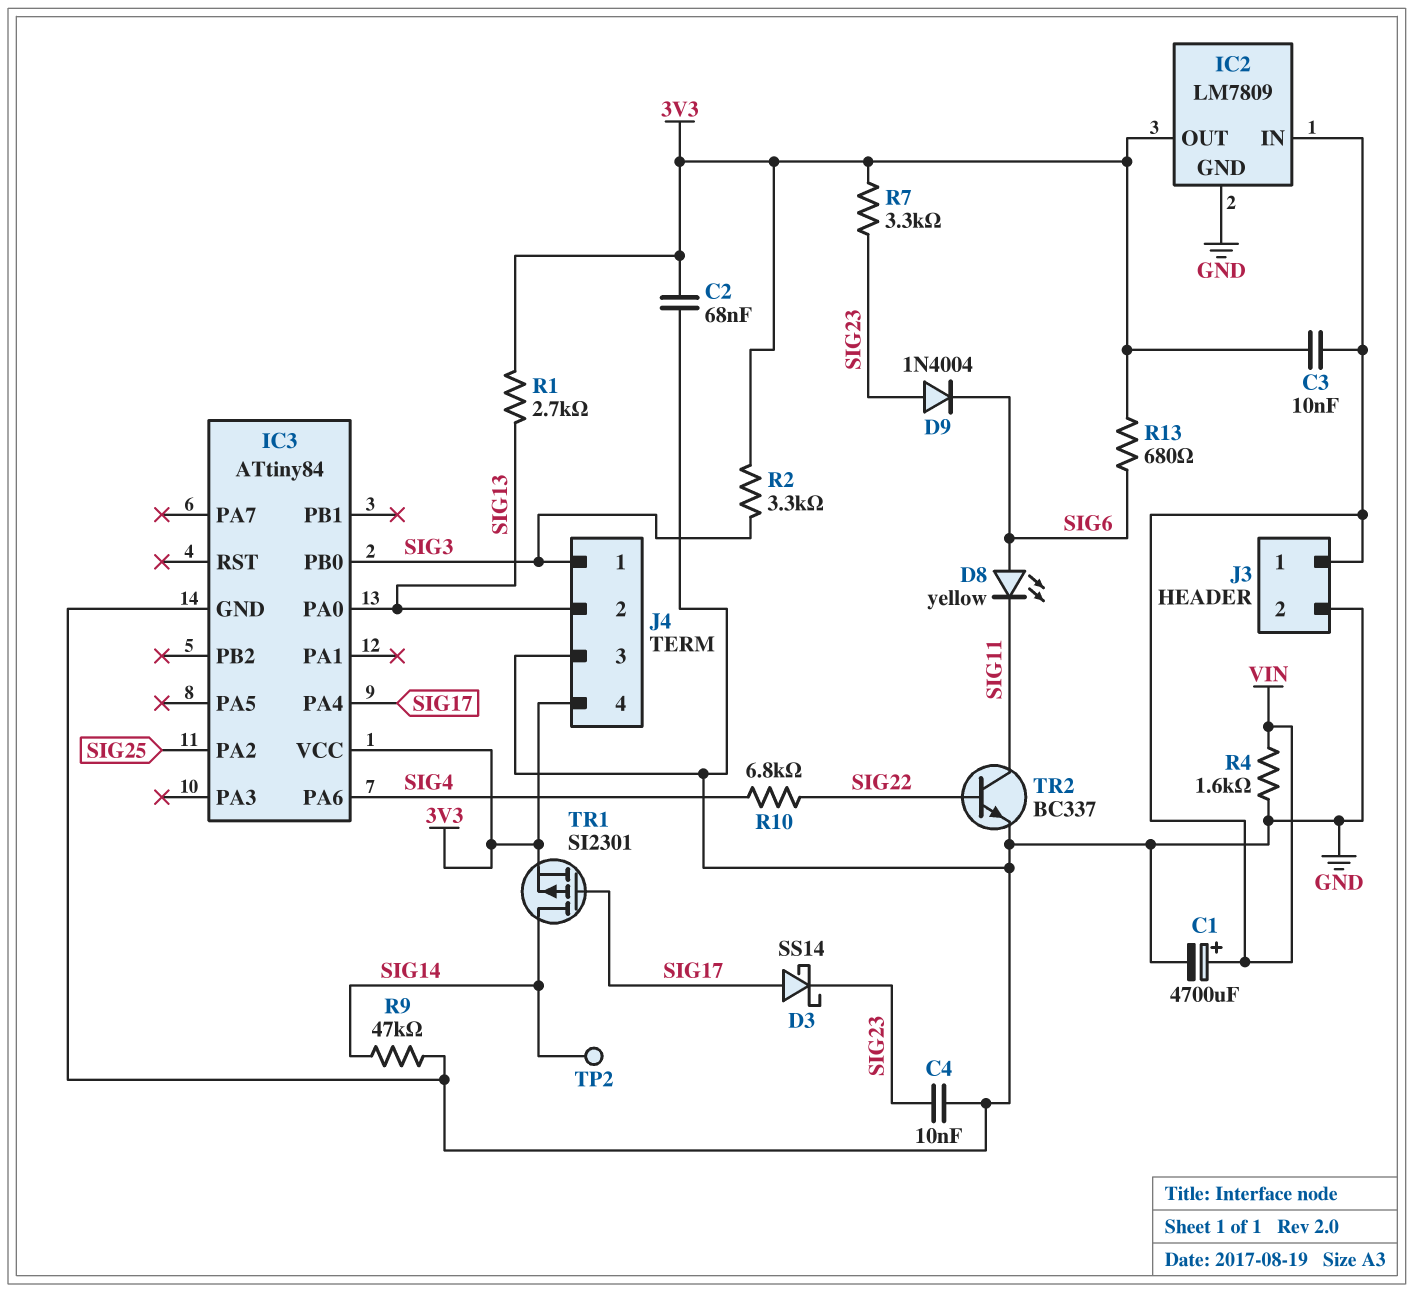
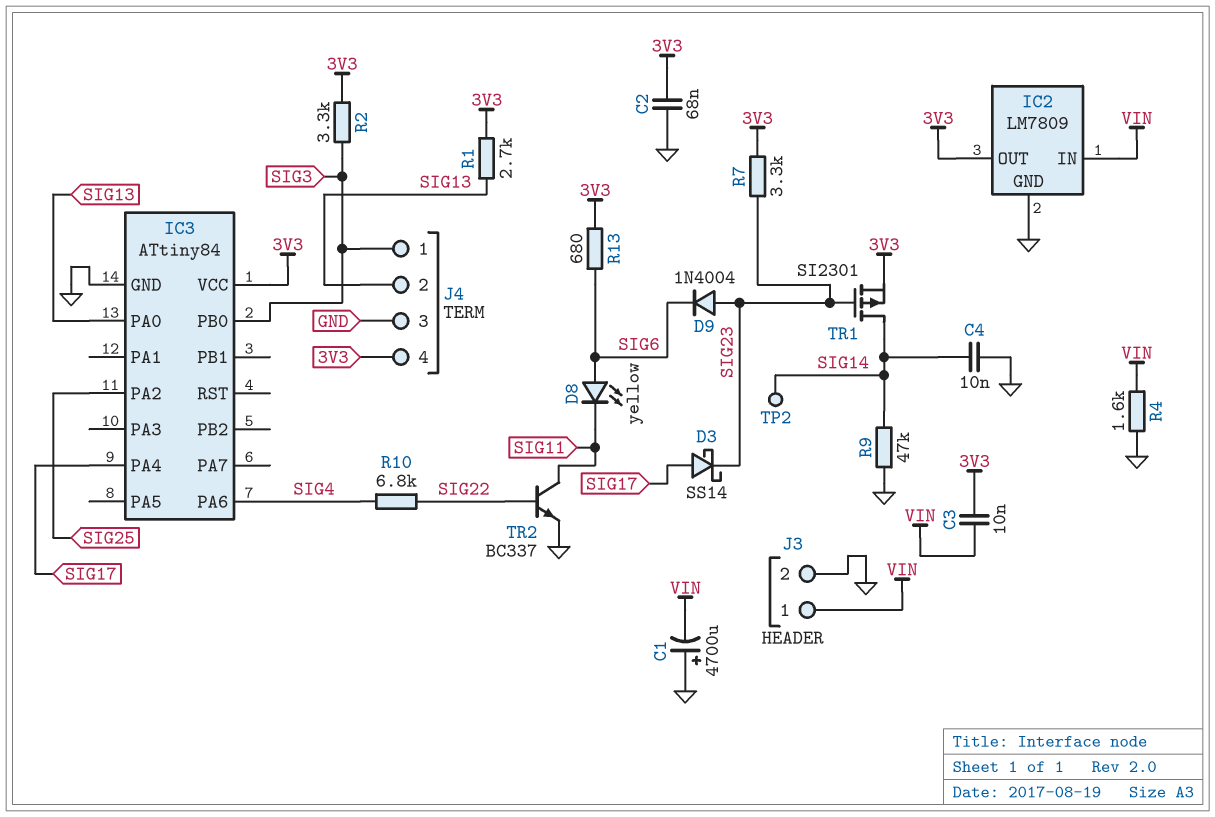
C1: 4700uF (plus VIN, minus GND) -> 4700uF (plus GND, minus VIN)
C4: 10nF (GND, SIG23) -> 10nF (GND, SIG14)
TR1: PMOS SI2301 (G SIG17, D SIG14, S 3V3) -> PMOS SI2301 (G SIG23, D SIG14, S 3V3)

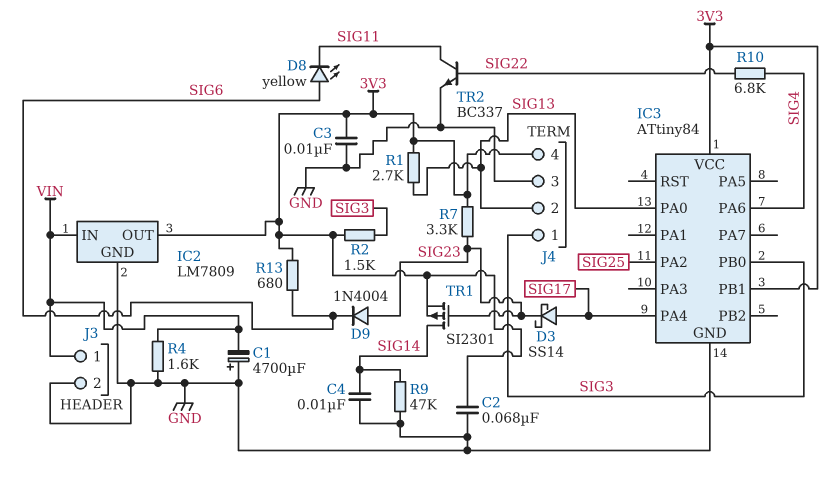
C3: 10nF (3V3, VIN) -> 10nF (3V3, GND)
IC3 pin PB1: none -> 3V3
R2: 3.3k (3V3, SIG3) -> 1.5k (3V3, SIG3)
TP2: test point (SIG14) -> none

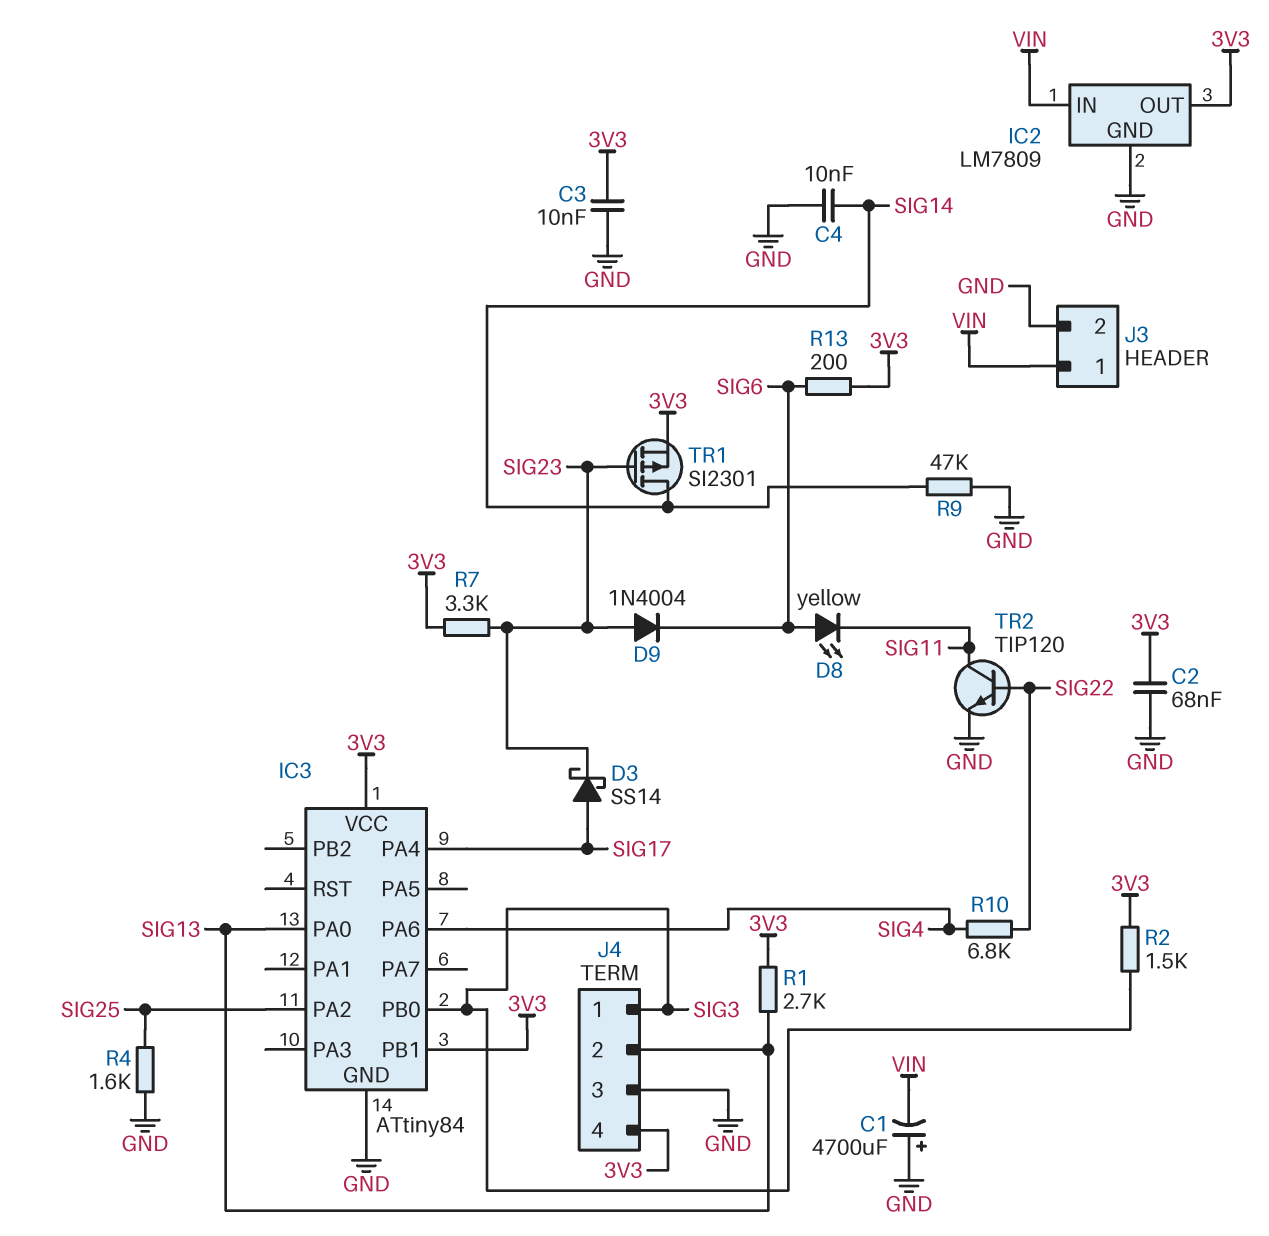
R4: 1.6k (GND, VIN) -> 1.6k (GND, SIG25)
R13: 680 (3V3, SIG6) -> 200 (3V3, SIG6)
TR2: NPN BC337 (B SIG22, C SIG11, E GND) -> NPN TIP120 (B SIG22, C SIG11, E GND)

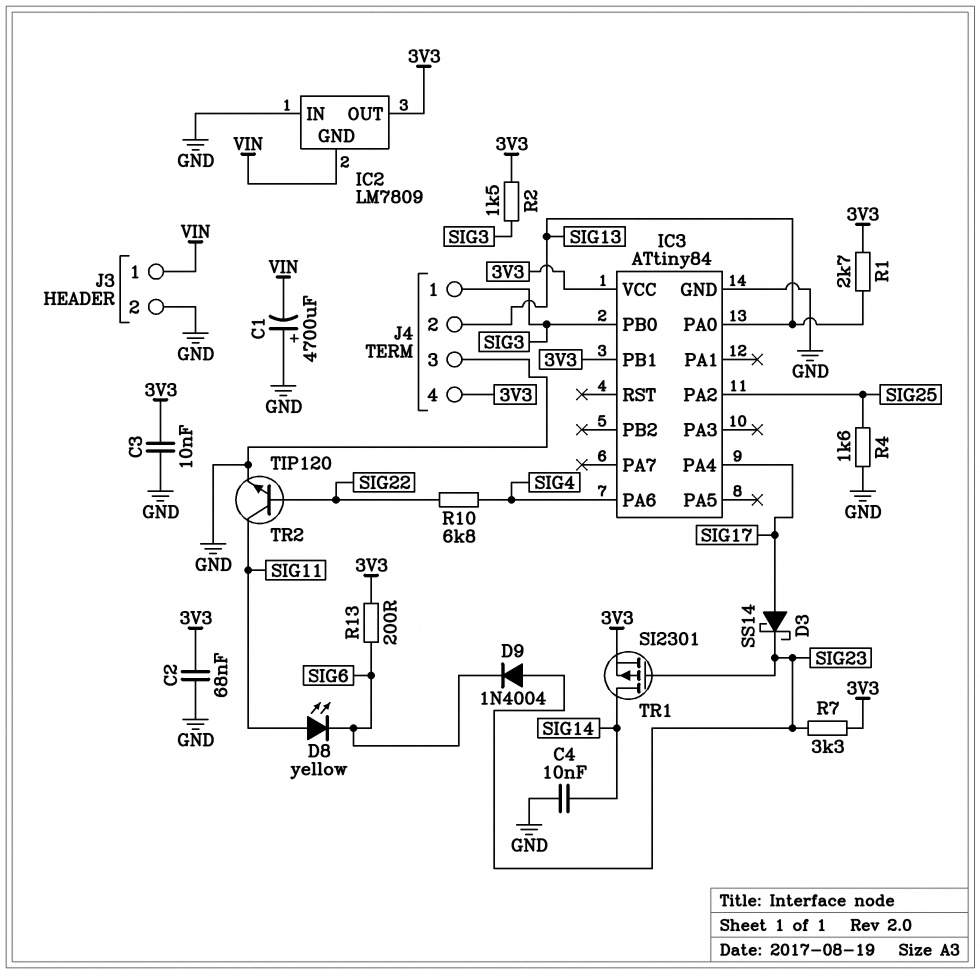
D8: LED yellow (A SIG6, K SIG11) -> LED yellow (A SIG11, K SIG6)
IC2 pin GND: GND -> VIN
IC2 pin IN: VIN -> GND
R9: 47k (GND, SIG14) -> none

